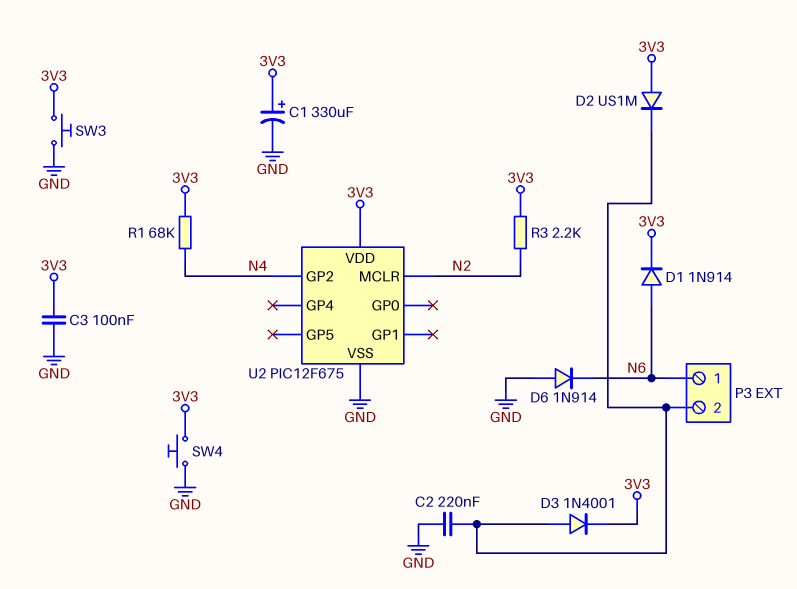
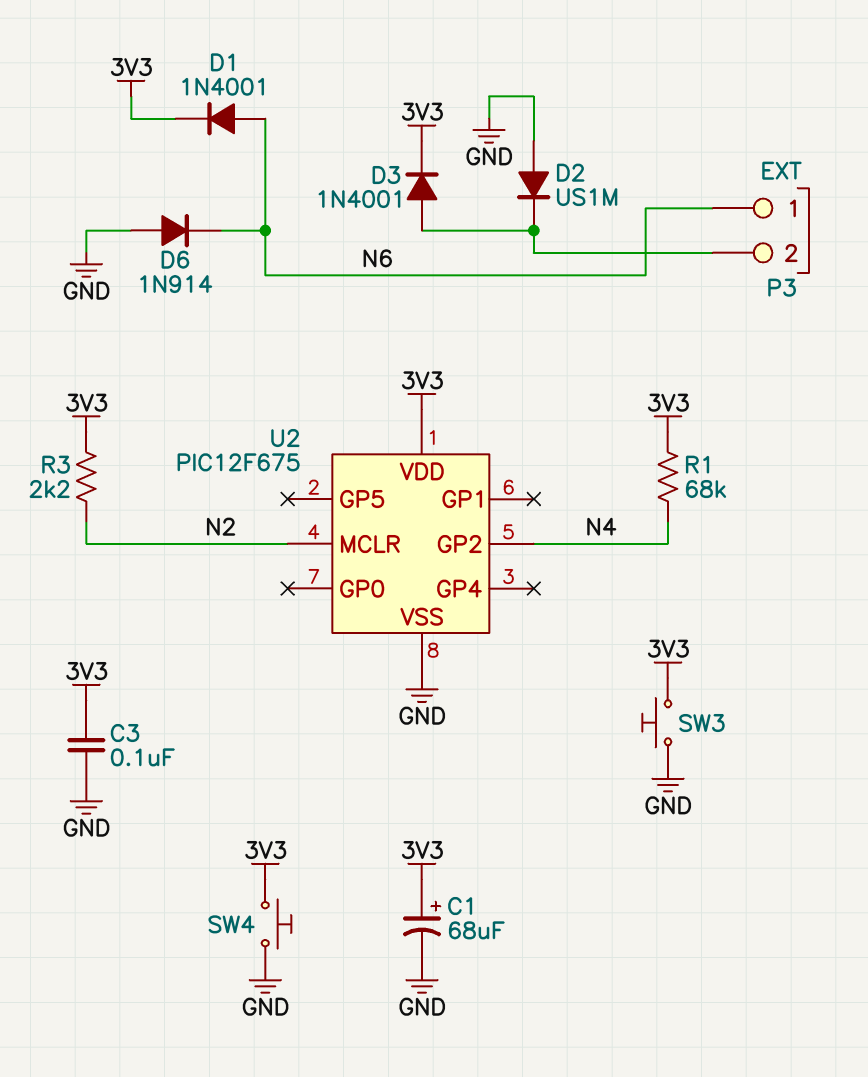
C1: 330uF (plus 3V3, minus GND) -> 68uF (plus 3V3, minus GND)
C2: 220nF (GND, P3/2) -> none
D1: diode 1N914 (A N6, K 3V3) -> diode 1N4001 (A N6, K 3V3)
D2: diode US1M (A 3V3, K P3/2) -> diode US1M (A GND, K P3/2)

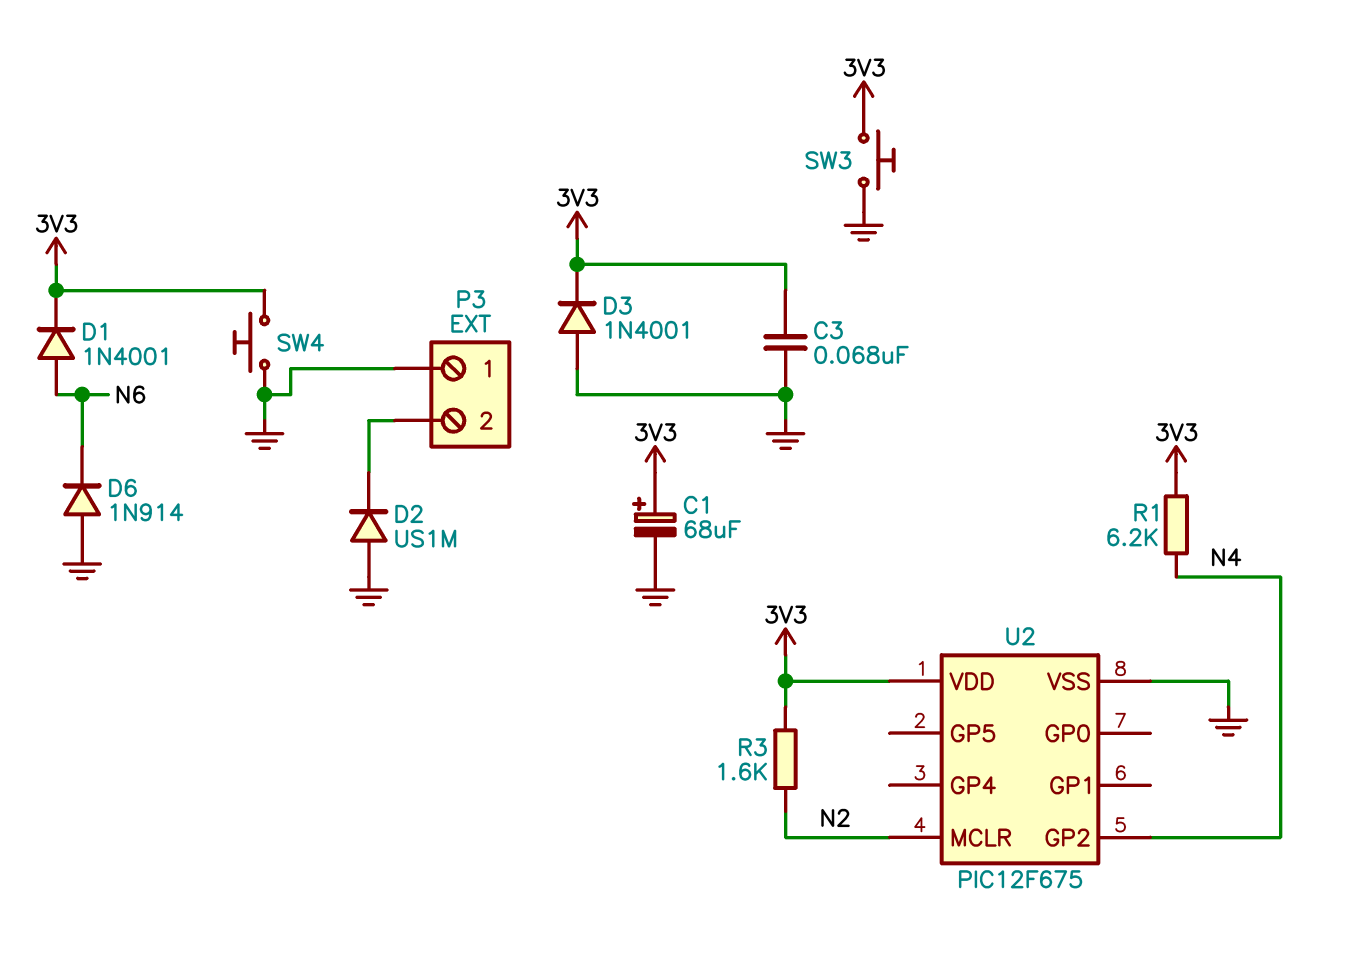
C3: 100nF (3V3, GND) -> 68nF (3V3, GND)
D3: diode 1N4001 (A P3/2, K 3V3) -> diode 1N4001 (A GND, K 3V3)
P3 pin 1: N6 -> GND
R1: 68k (3V3, N4) -> 6.2k (3V3, N4)
R3: 2.2k (3V3, N2) -> 1.6k (3V3, N2)

